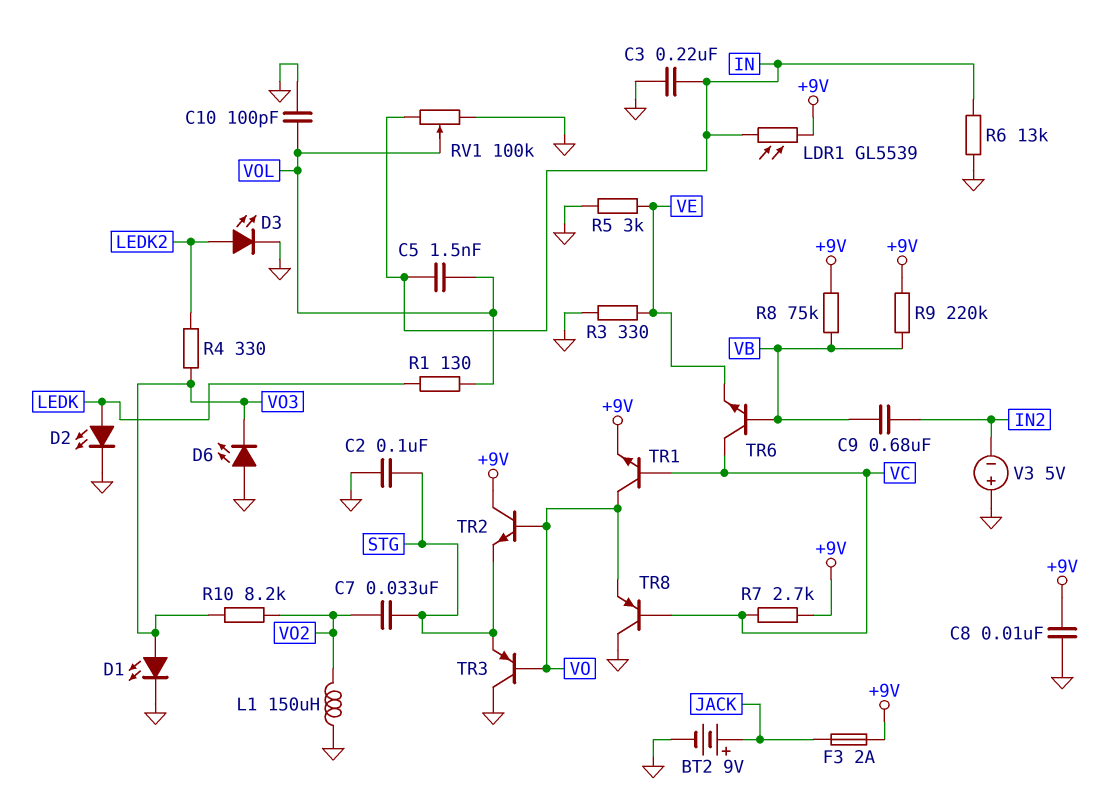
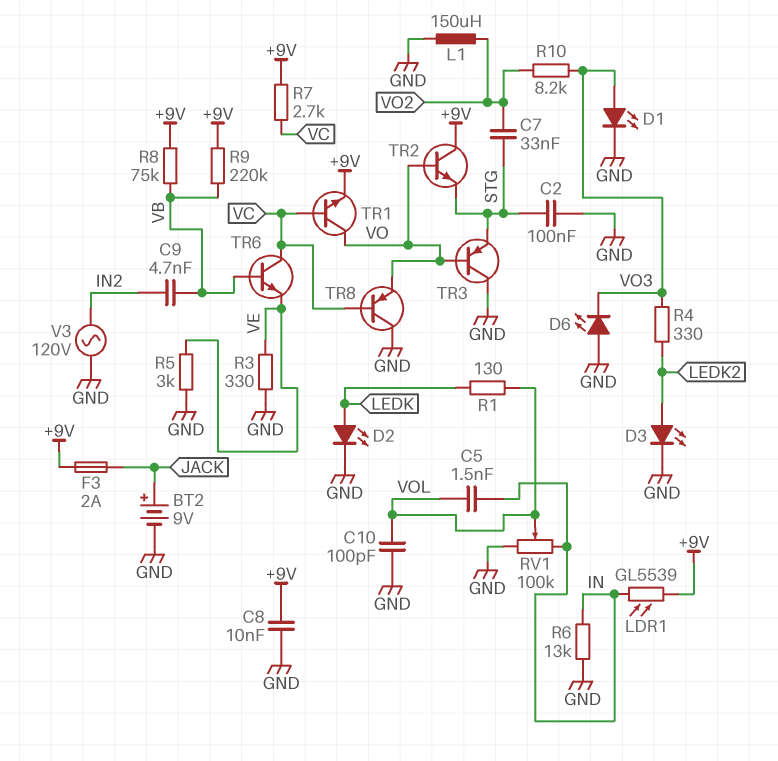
C3: 220nF (GND, IN) -> none
C9: 680nF (IN2, VB) -> 4.7nF (IN2, VB)
V3: 5V (plus GND, minus IN2) -> AC 120V (GND, IN2)

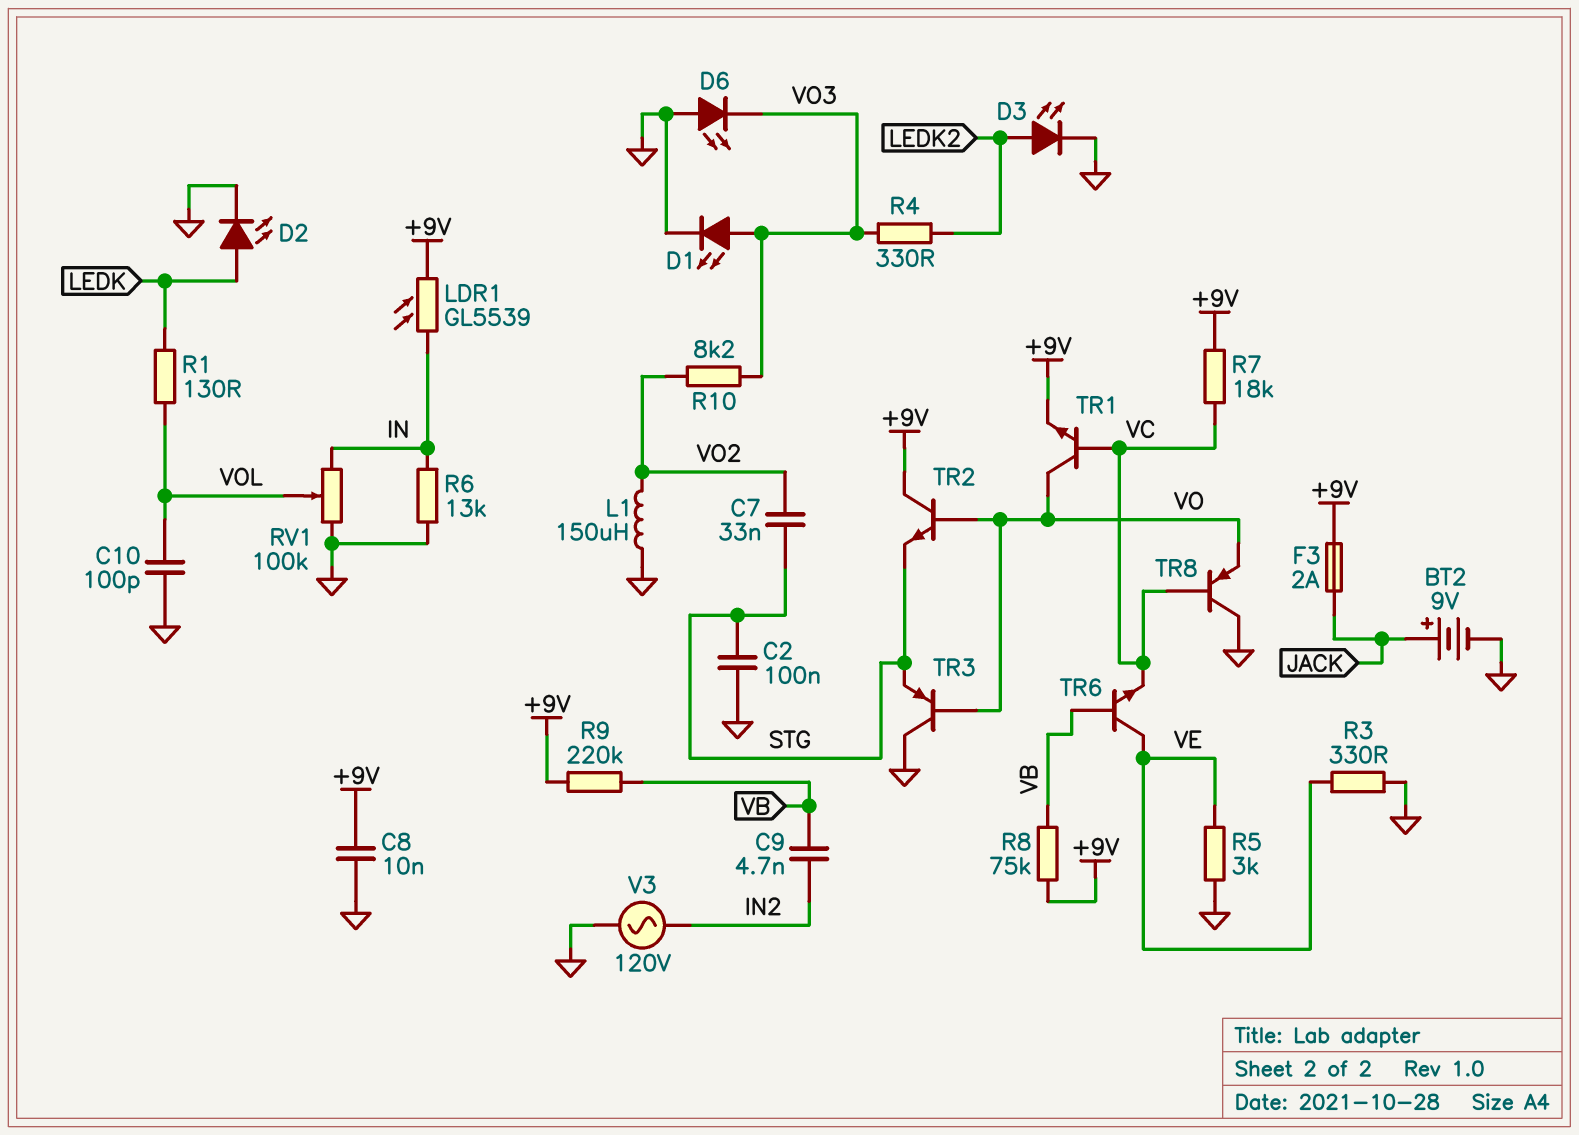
C5: 1.5nF (IN, VOL) -> none
R7: 2.7k (+9V, VC) -> 18k (+9V, VC)
TR6: NPN (B VB, C VC, E VE) -> NPN (B VB, C VE, E VC)

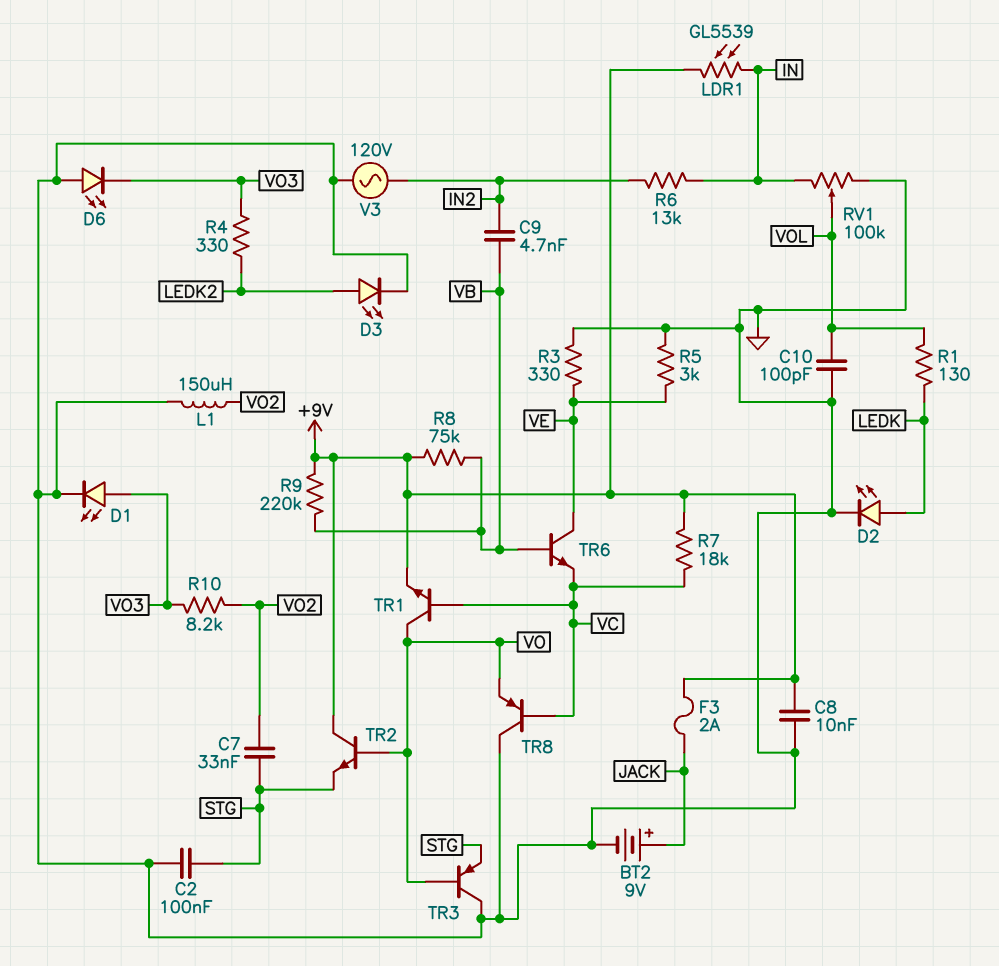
R6: 13k (GND, IN) -> 13k (IN, IN2)

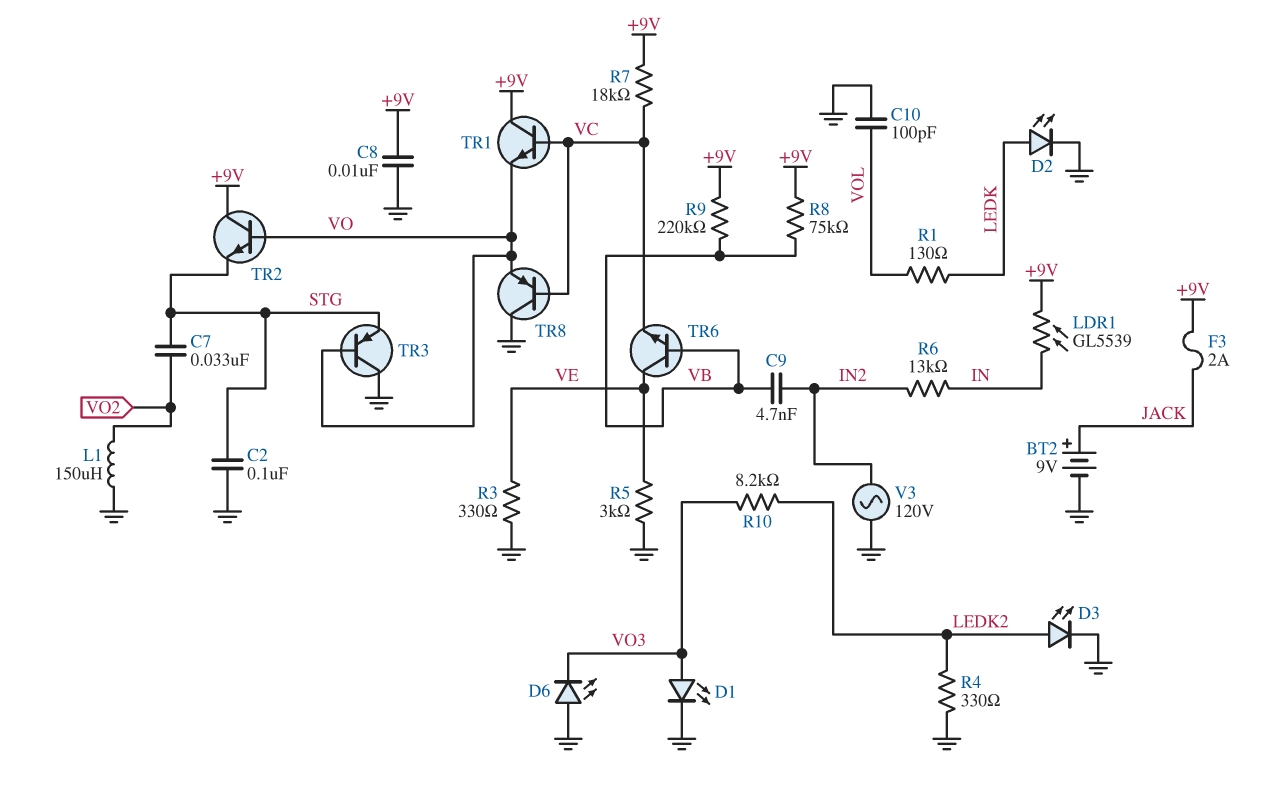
R4: 330 (LEDK2, VO3) -> 330 (GND, LEDK2)
R10: 8.2k (VO2, VO3) -> 8.2k (LEDK2, VO3)
RV1: 100k (GND, IN, wiper VOL) -> none
TR1: NPN (B VC, C VO, E +9V) -> NPN (B VC, C +9V, E VO)

